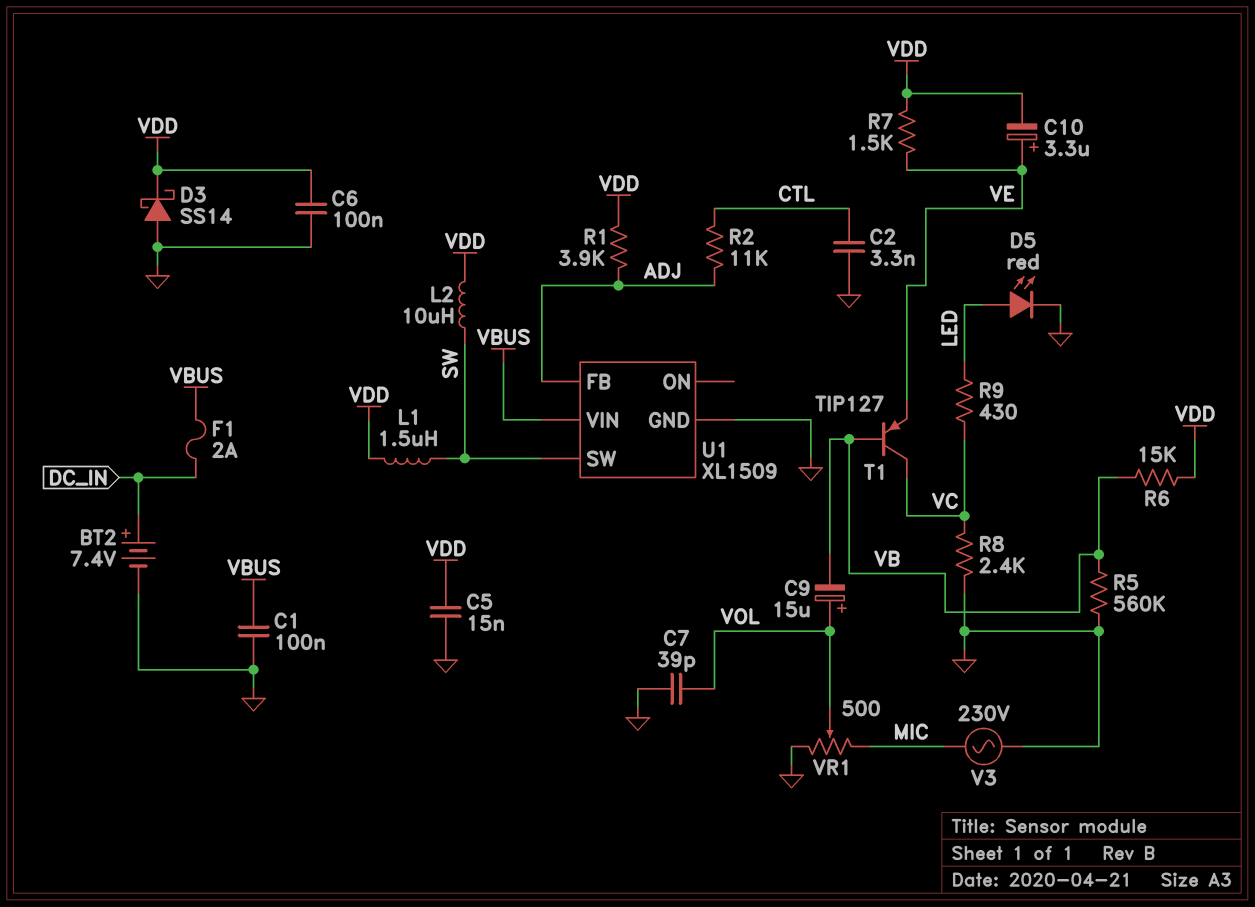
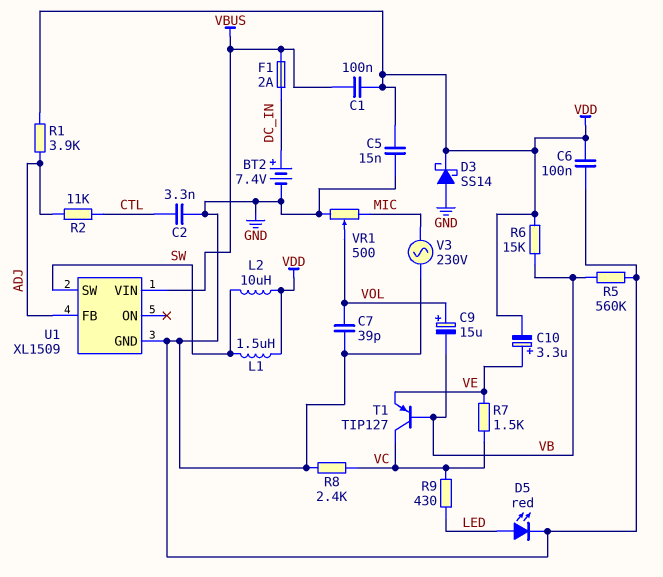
C1: 100nF (GND, VBUS) -> 100nF (VBUS, VDD)
R7: 1.5k (VDD, VE) -> 1.5k (VC, VE)

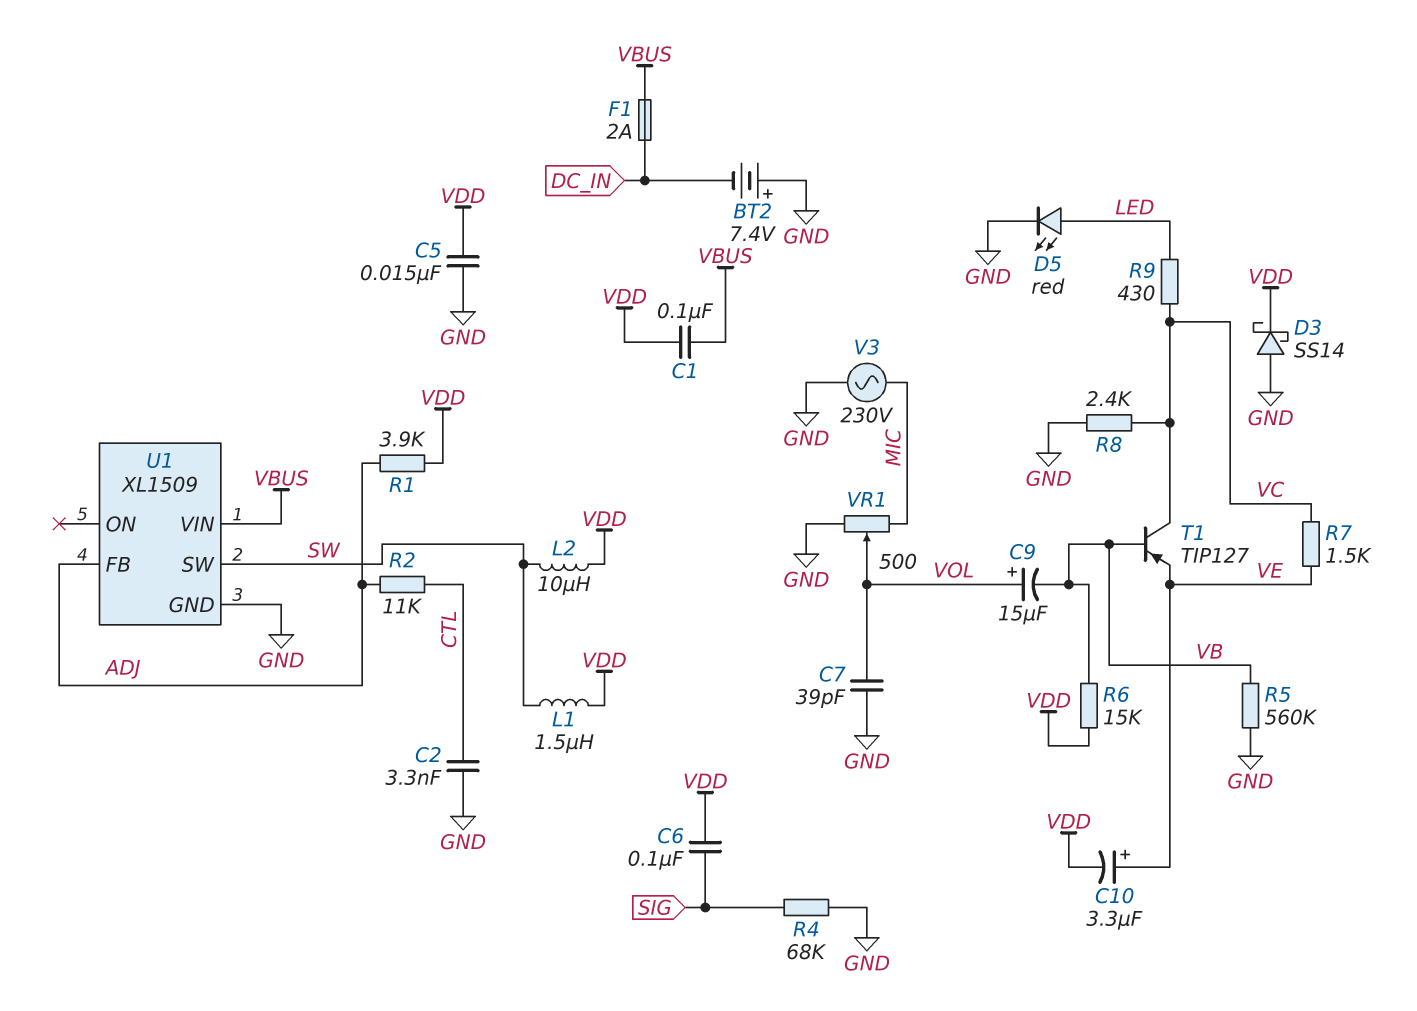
BT2: 7.4V (plus DC_IN, minus GND) -> 7.4V (plus GND, minus DC_IN)
C6: 100nF (GND, VDD) -> 100nF (SIG, VDD)
R4: none -> 68k (GND, SIG)

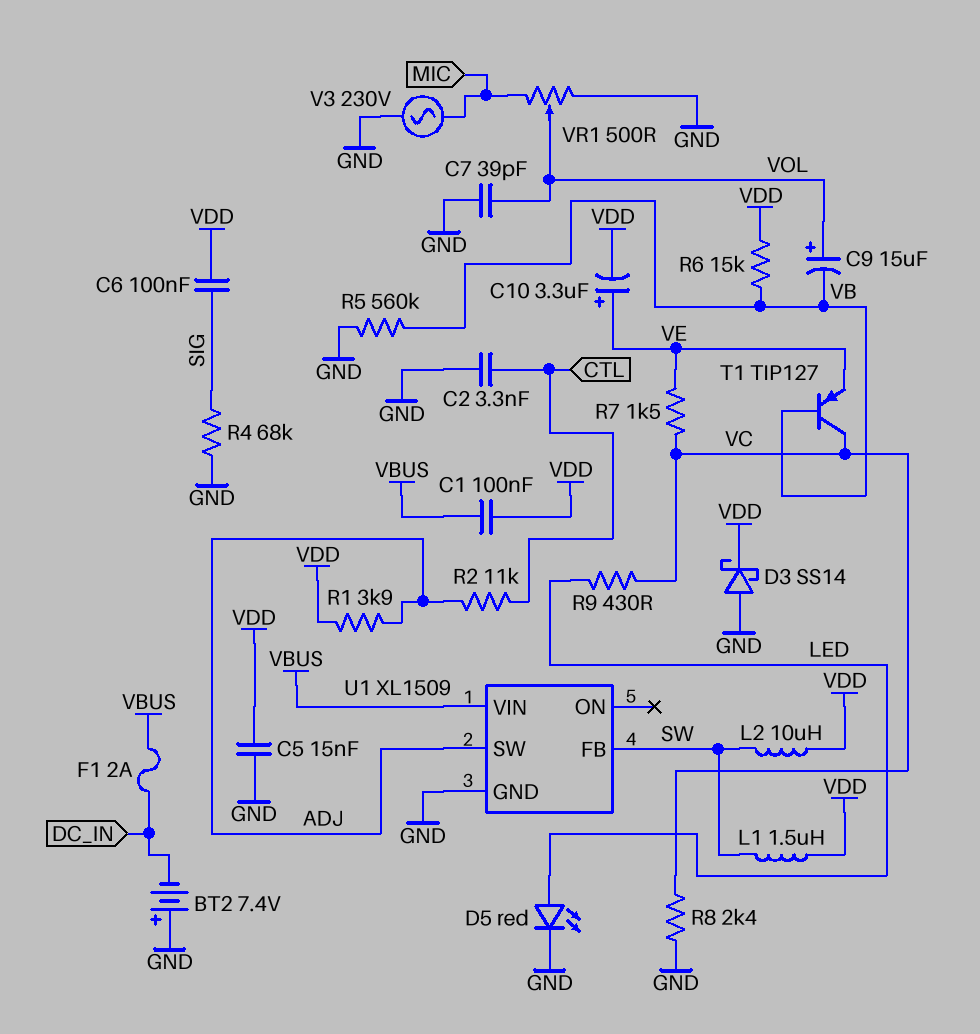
U1 pin FB: ADJ -> SW
U1 pin SW: SW -> ADJ

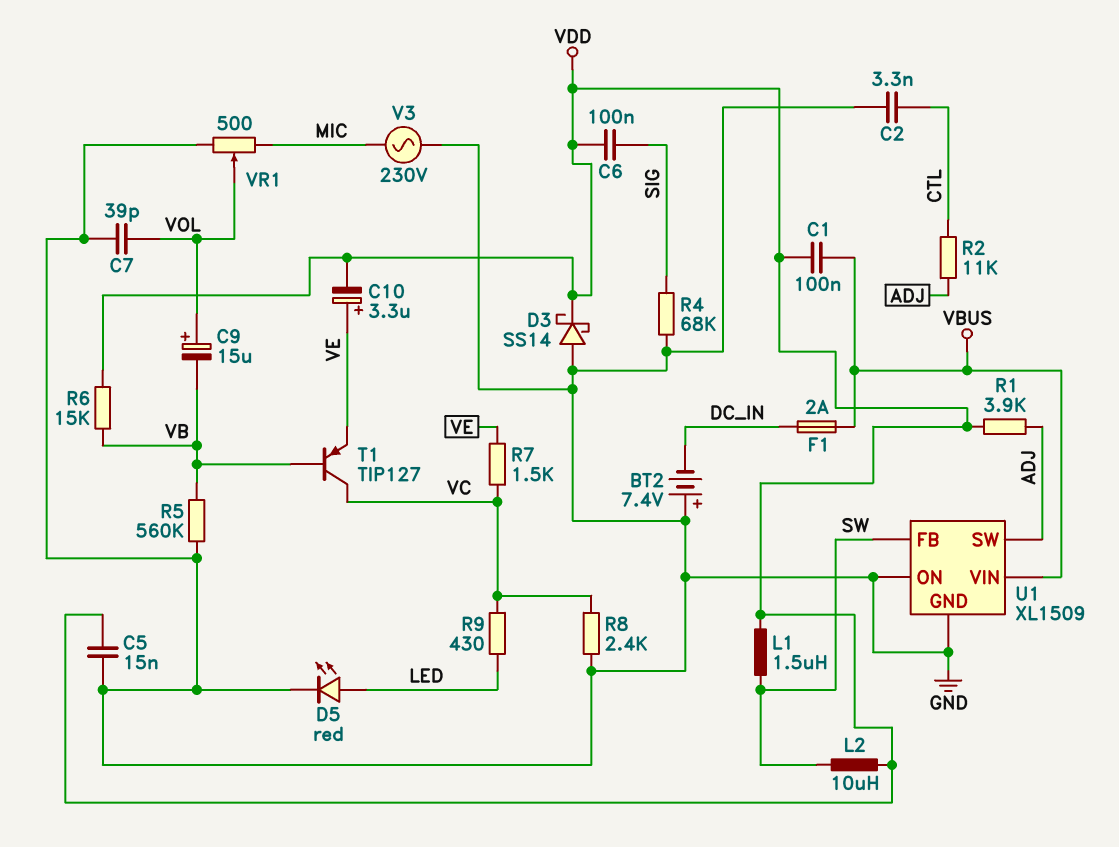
U1 pin ON: none -> GND

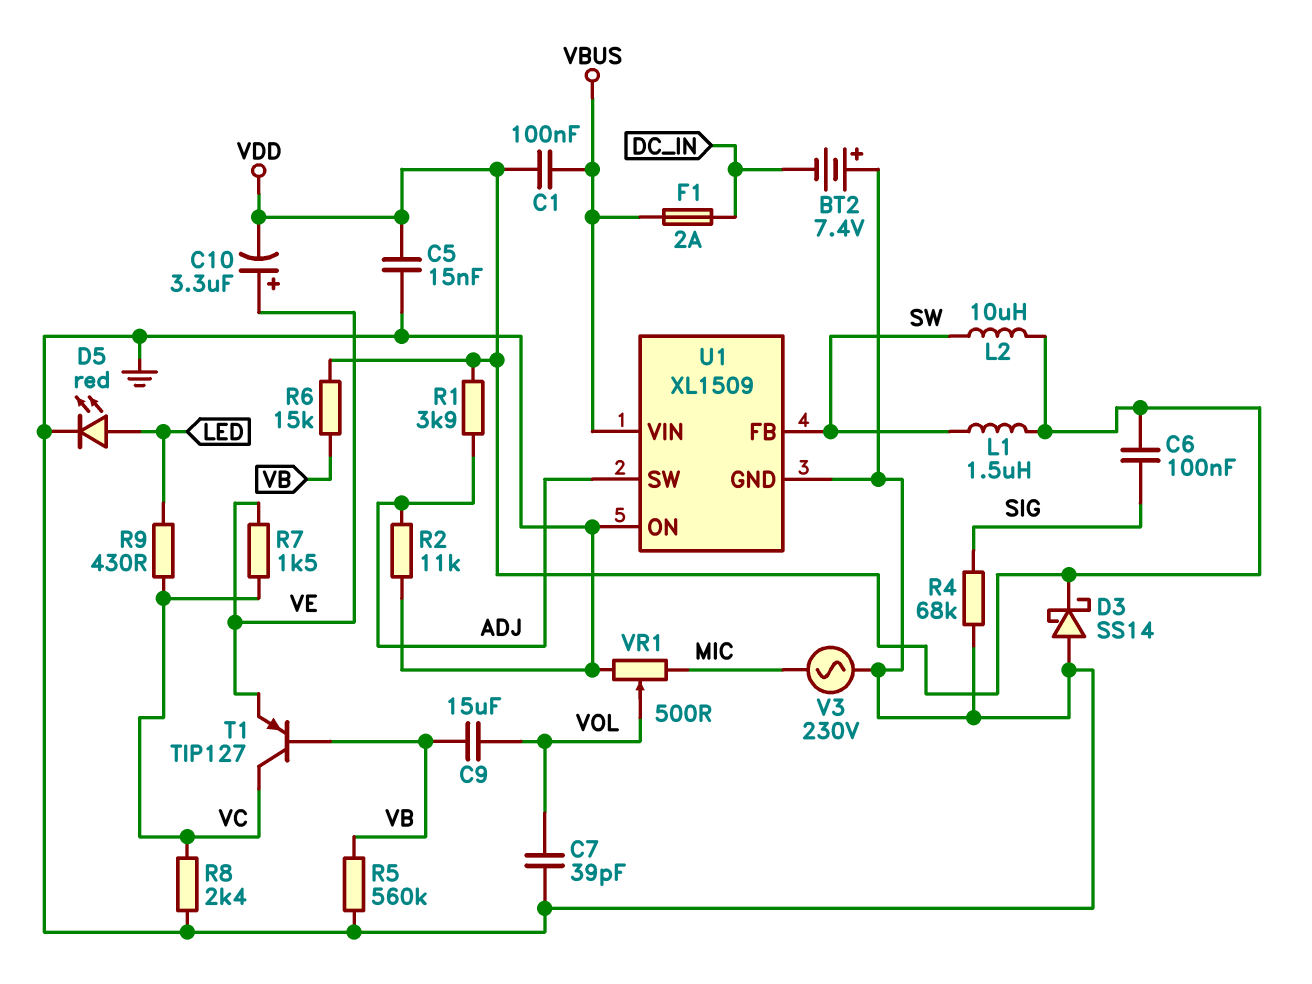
C2: 3.3nF (CTL, GND) -> none
C9: 15uF (plus VOL, minus VB) -> 15uF (VB, VOL)
R2: 11k (ADJ, CTL) -> 11k (ADJ, GND)

